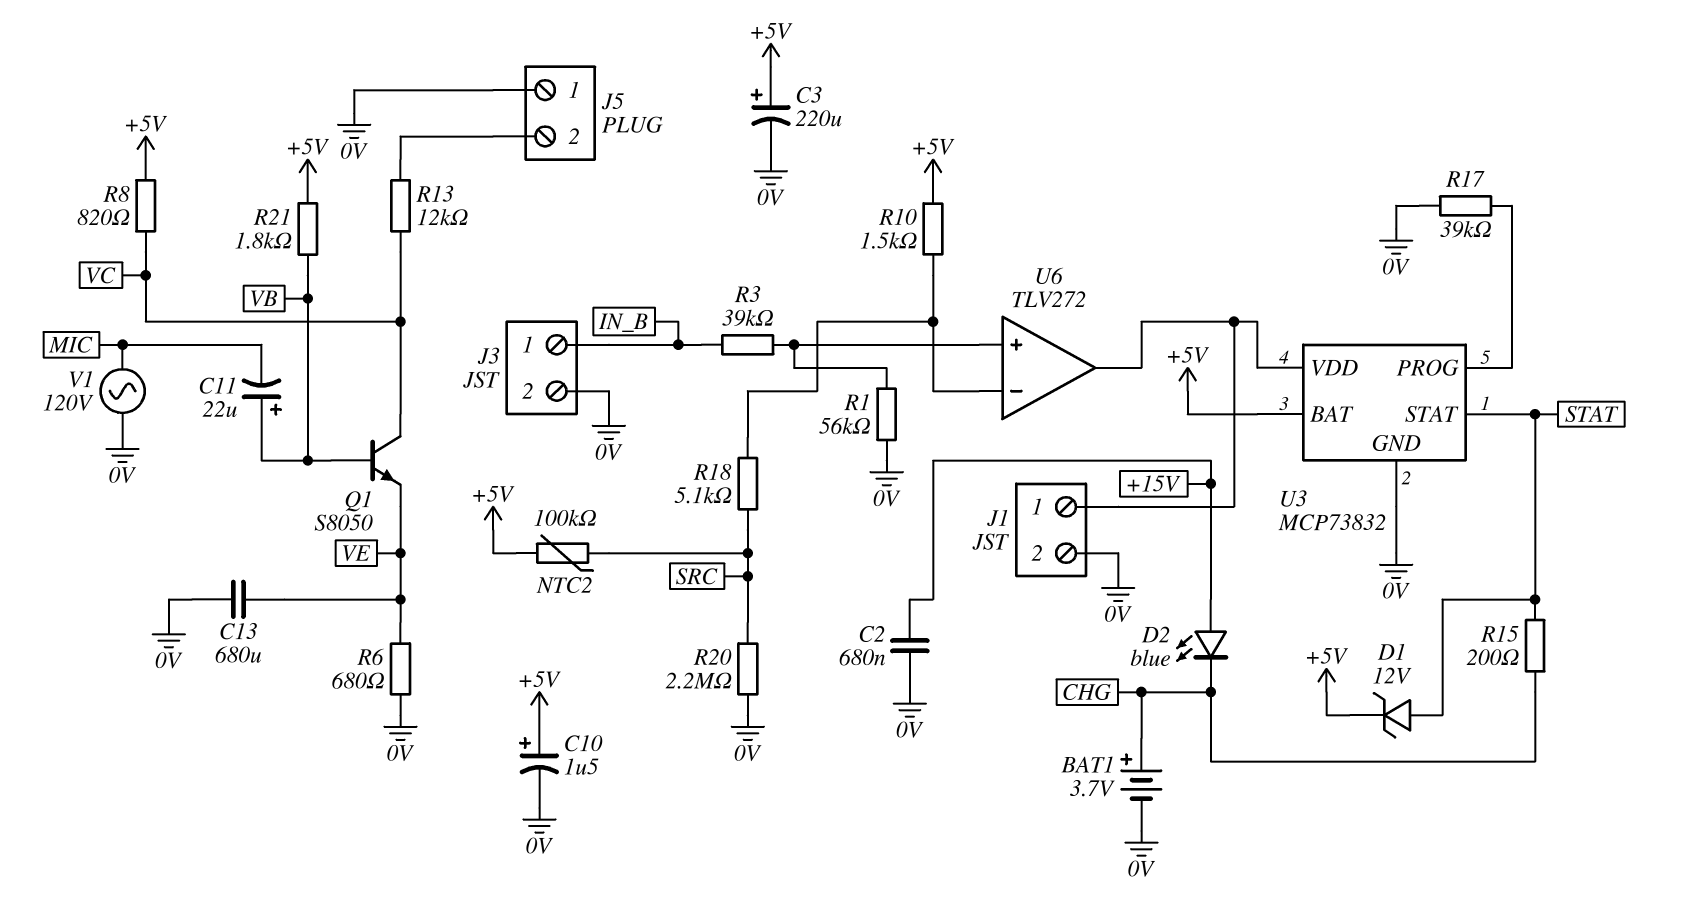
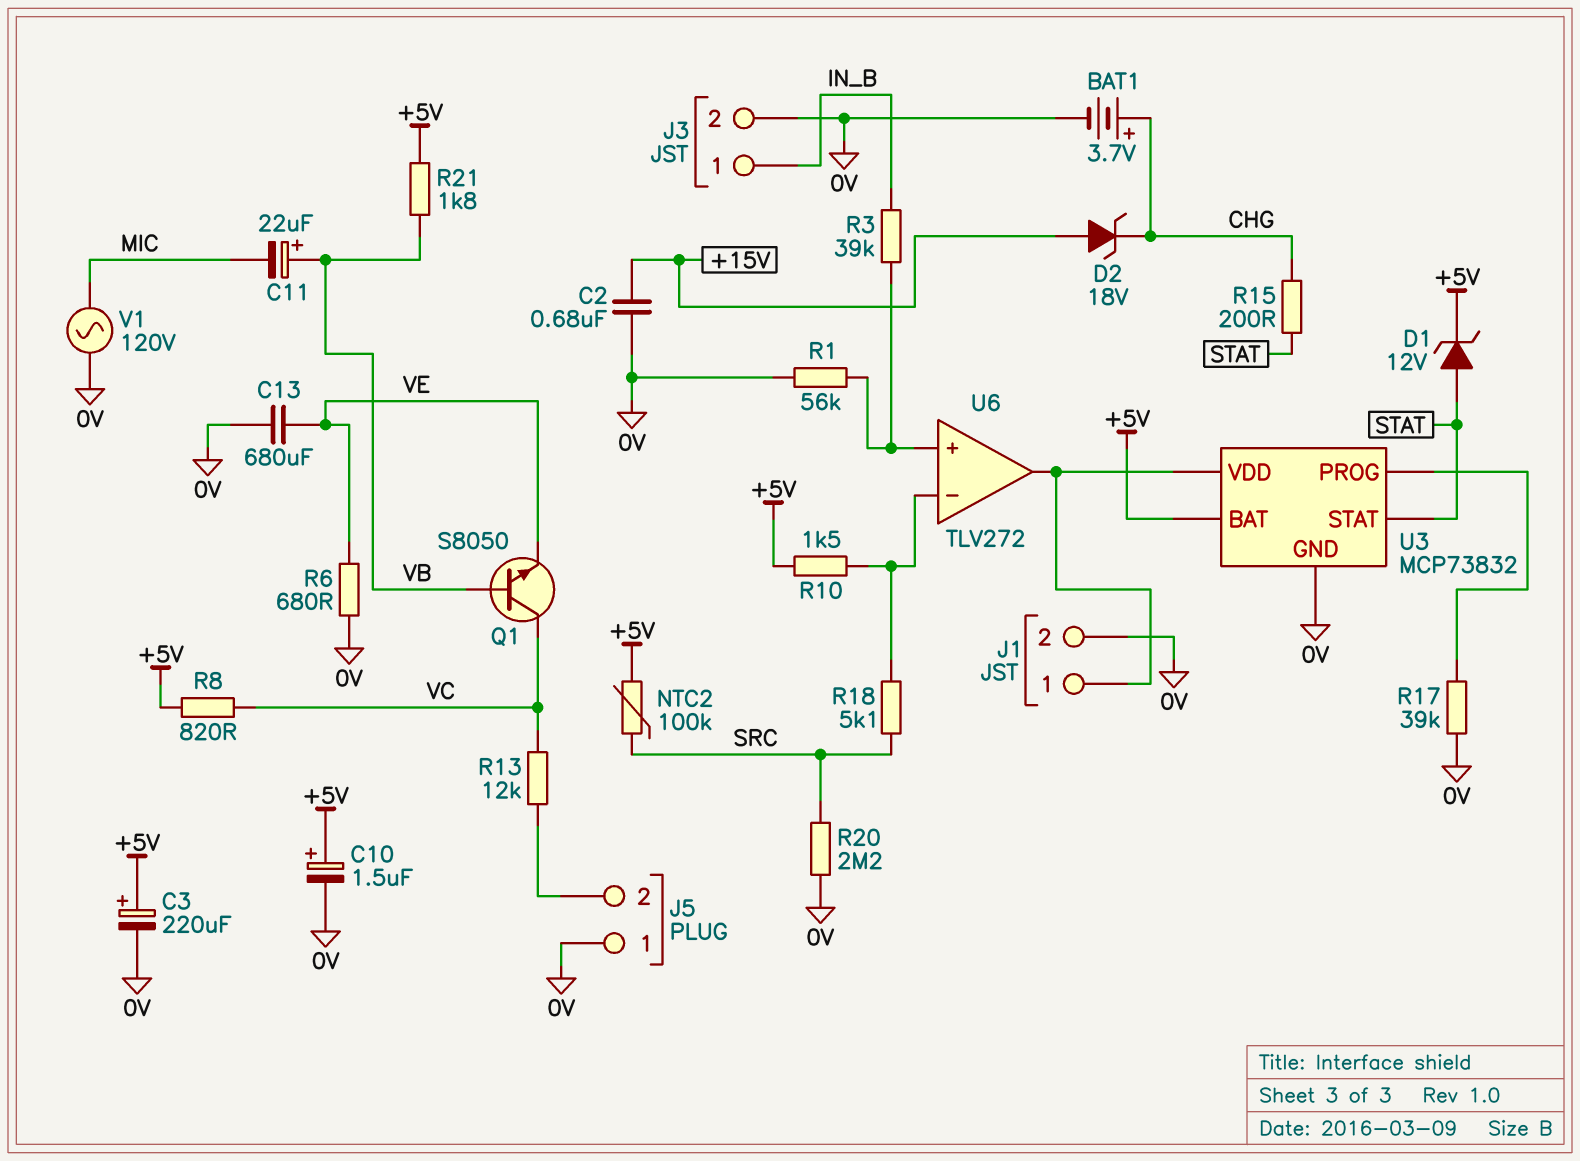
D2: LED blue (A +15V, K CHG) -> zener 18V (A +15V, K CHG)

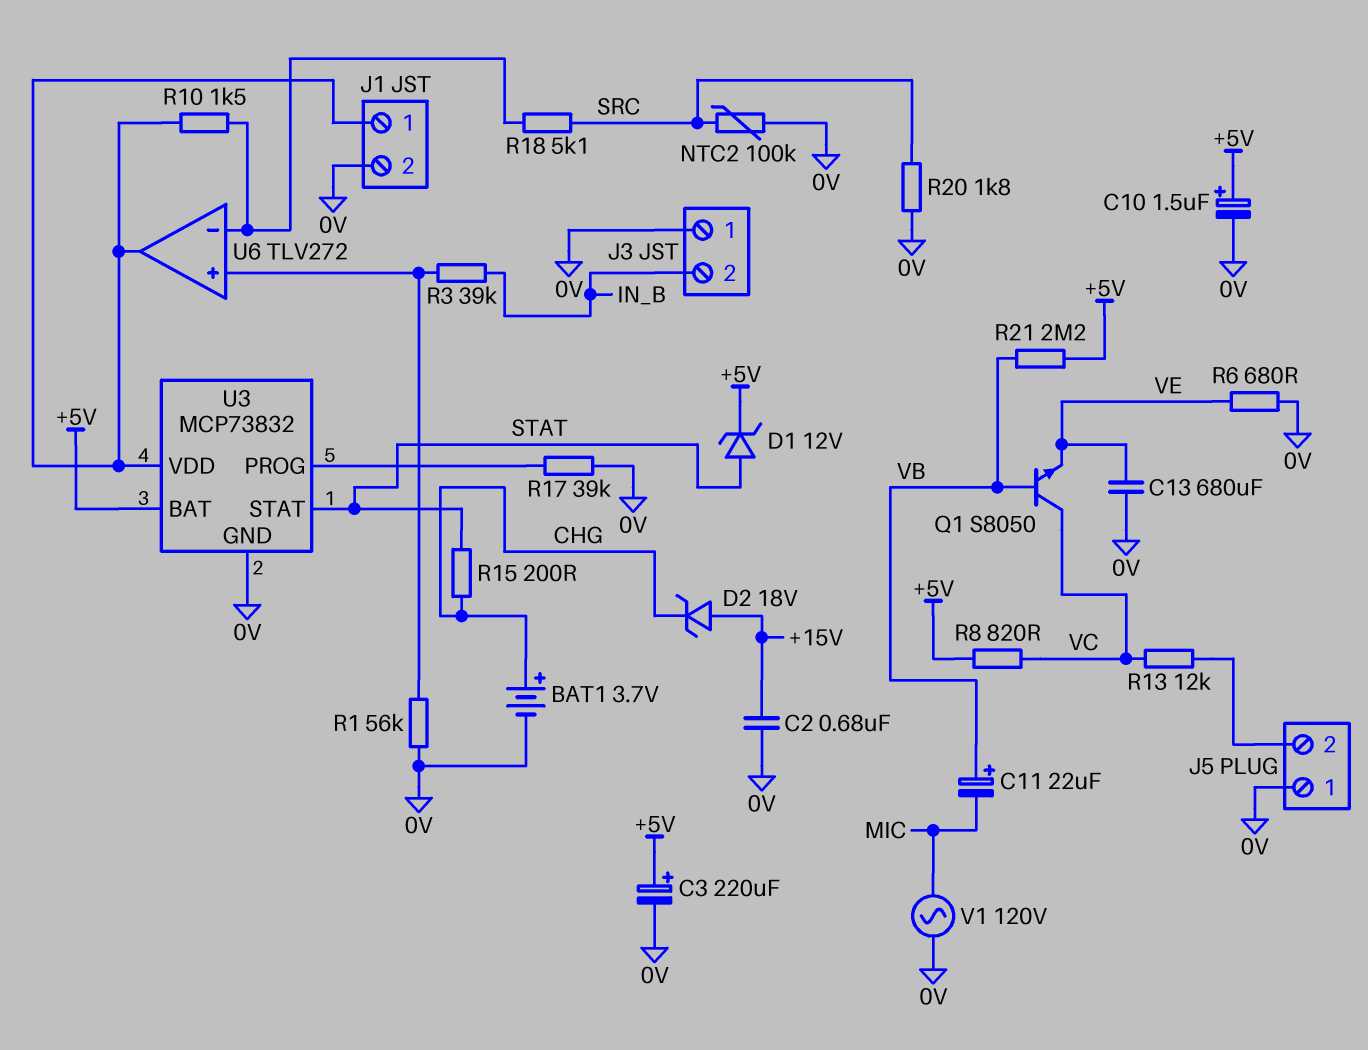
J3 pin 1: IN_B -> 0V
J3 pin 2: 0V -> IN_B
NTC2: 100k (+5V, SRC) -> 100k (0V, SRC)
R10: 1.5k (+5V, U6/in-) -> 1.5k (J1/1, U6/in-)
R20: 2.2M (0V, SRC) -> 1.8k (0V, SRC)
R21: 1.8k (+5V, VB) -> 2.2M (+5V, VB)

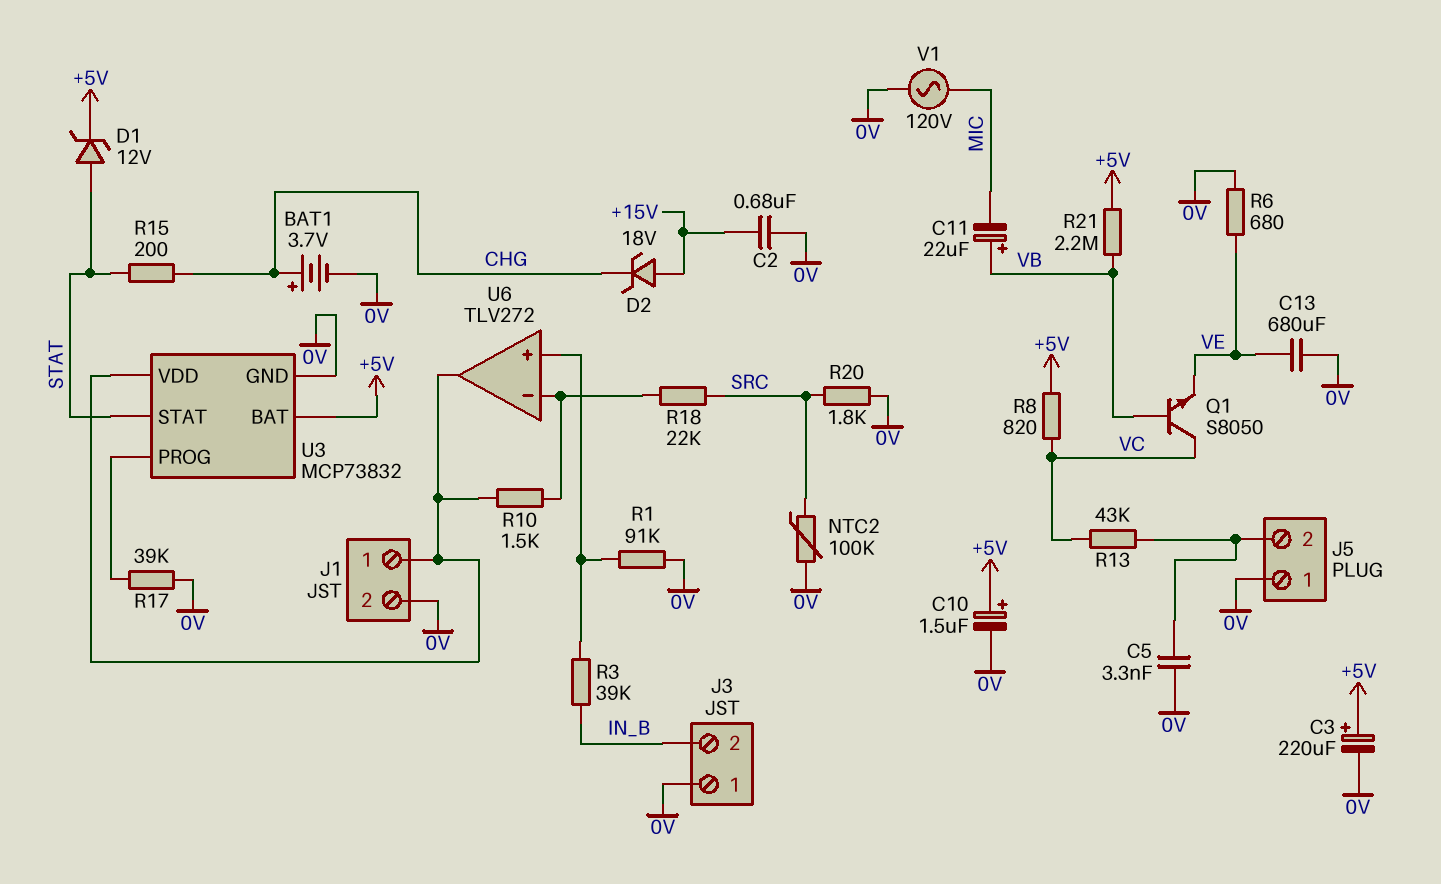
C5: none -> 3.3nF (0V, J5/2)
R1: 56k (0V, U6/in+) -> 91k (0V, U6/in+)
R13: 12k (J5/2, VC) -> 43k (J5/2, VC)
R18: 5.1k (SRC, U6/in-) -> 22k (SRC, U6/in-)

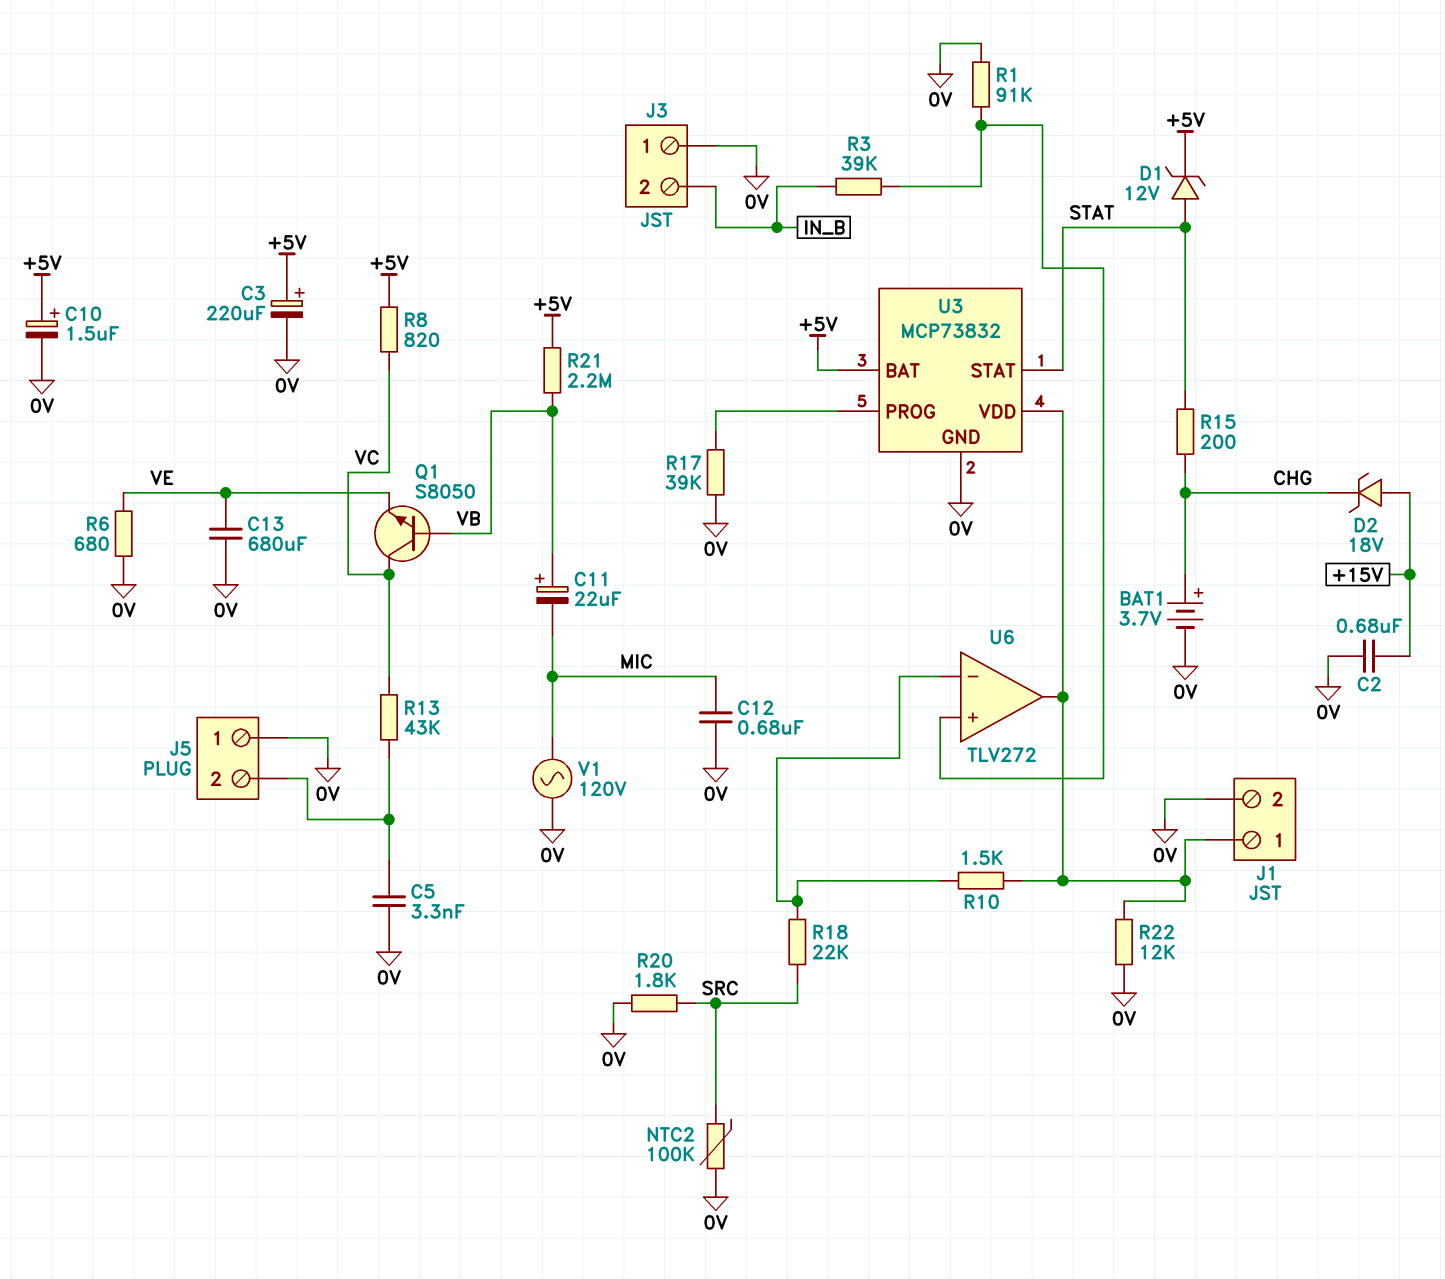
C12: none -> 680nF (0V, MIC)
R22: none -> 12k (0V, J1/1)

